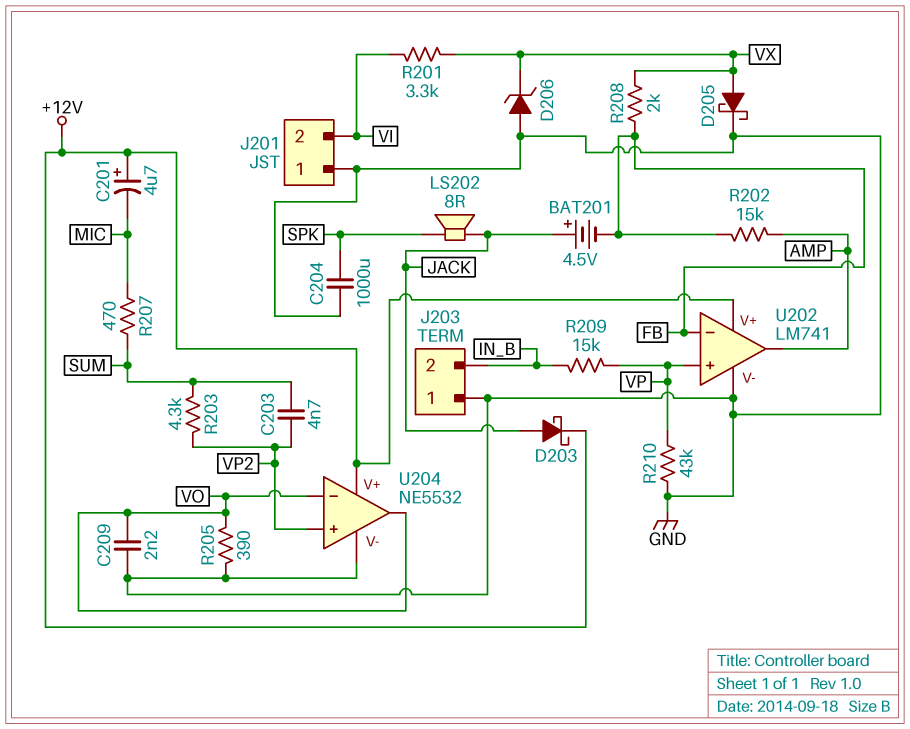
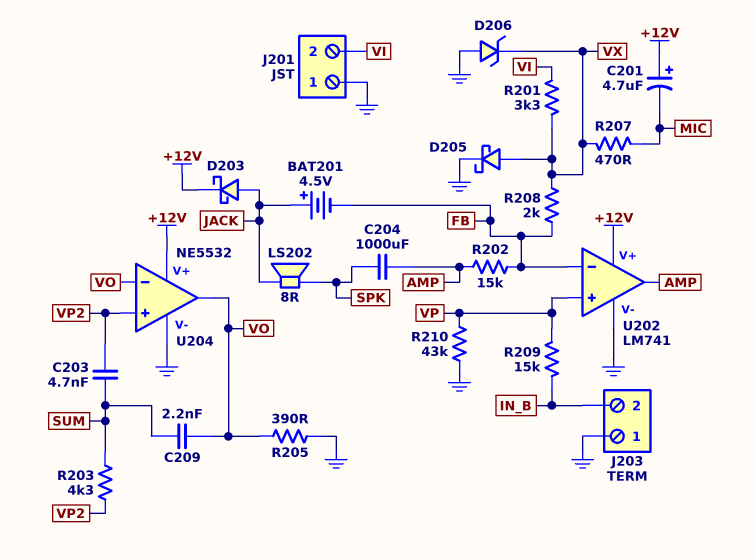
C204: 1000uF (GND, SPK) -> 1000uF (AMP, SPK)
C209: 2.2nF (GND, VO) -> 2.2nF (SUM, VO)
R207: 470 (MIC, SUM) -> 470 (MIC, VX)

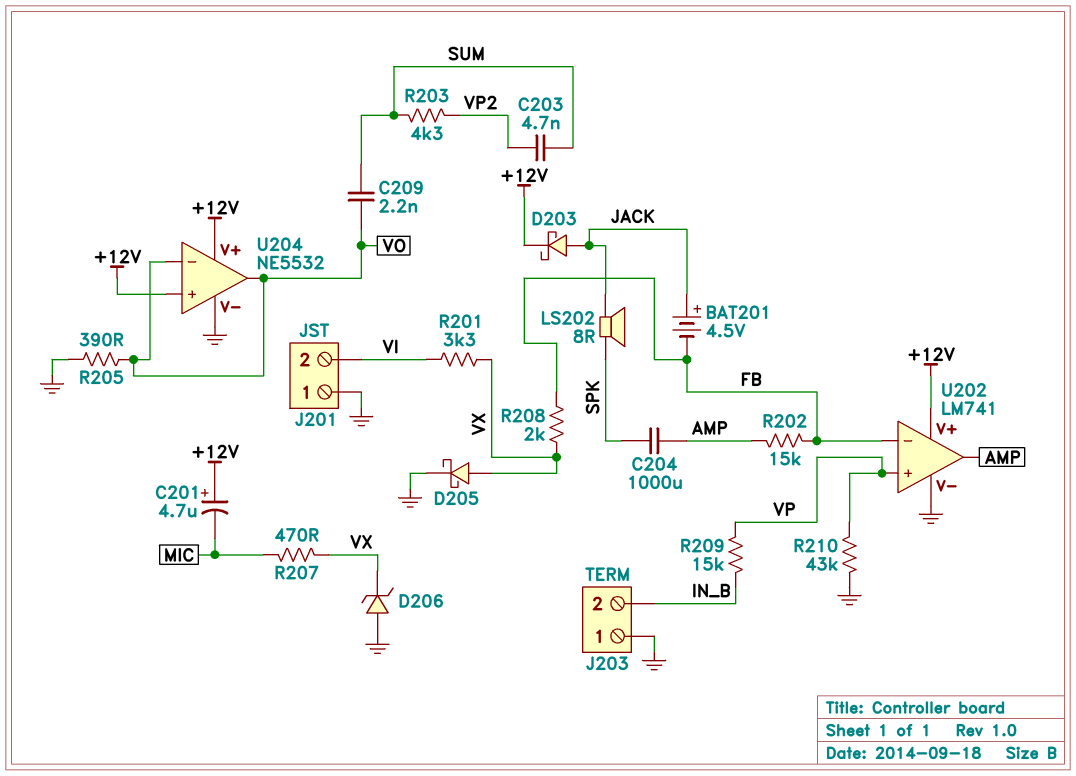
U204 pin in+: VP2 -> +12V

